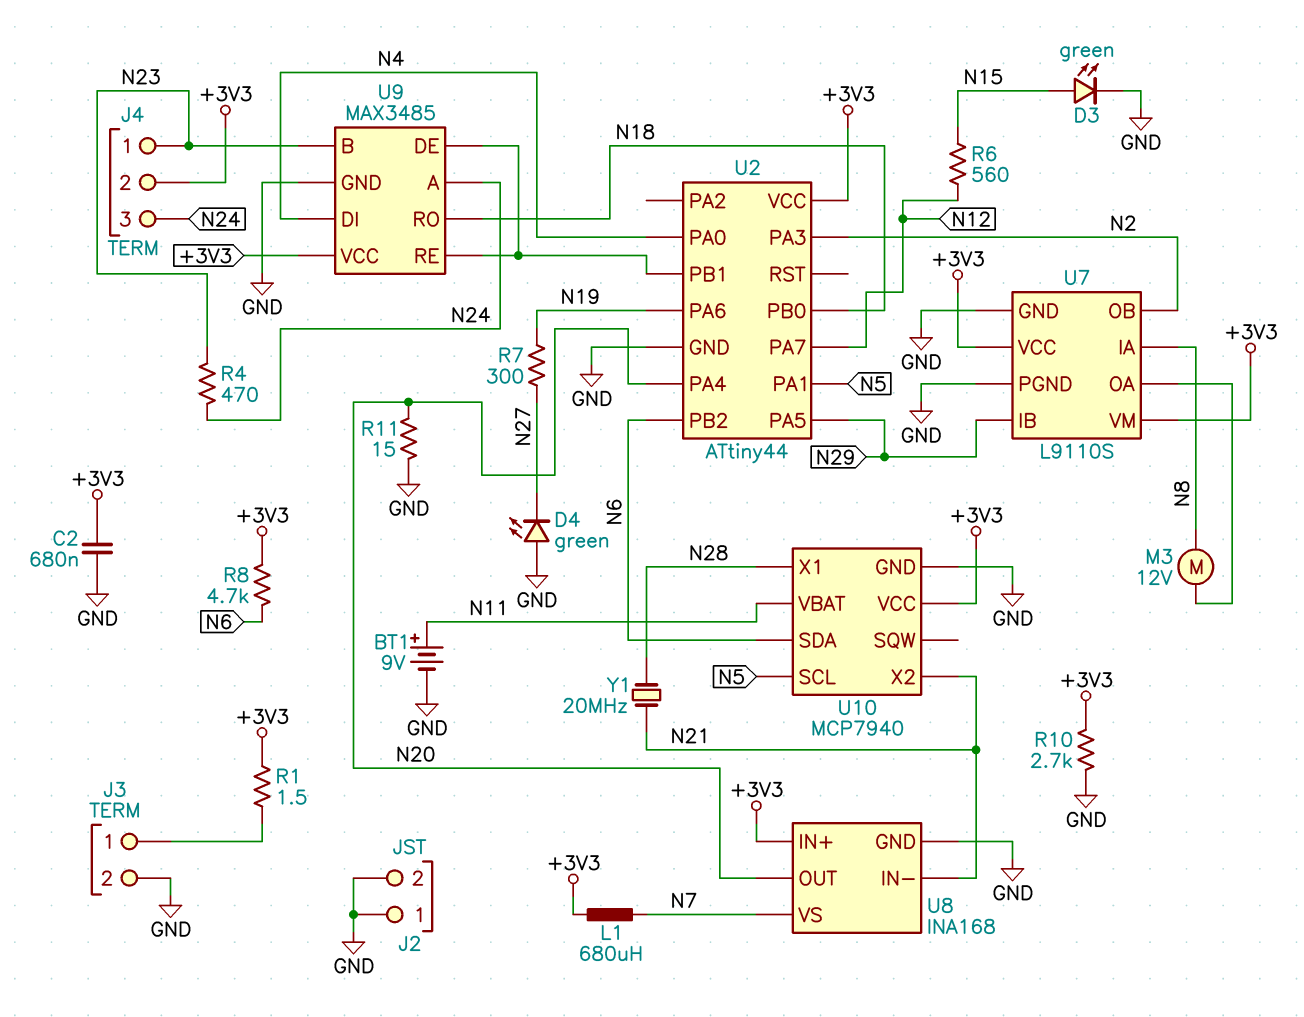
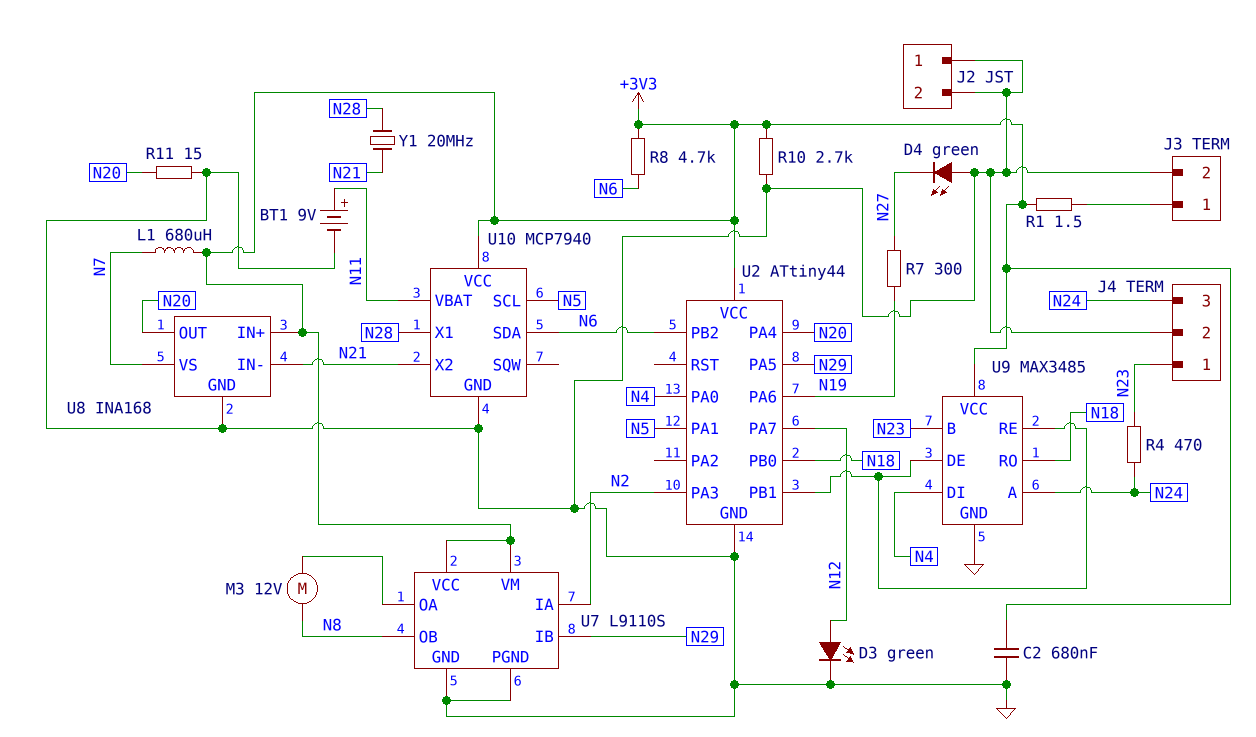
D3: LED green (A N15, K GND) -> LED green (A N12, K GND)
J4 pin 2: +3V3 -> GND
R6: 560 (N12, N15) -> none
U7 pin IA: N8 -> N2
U7 pin OB: N2 -> N8

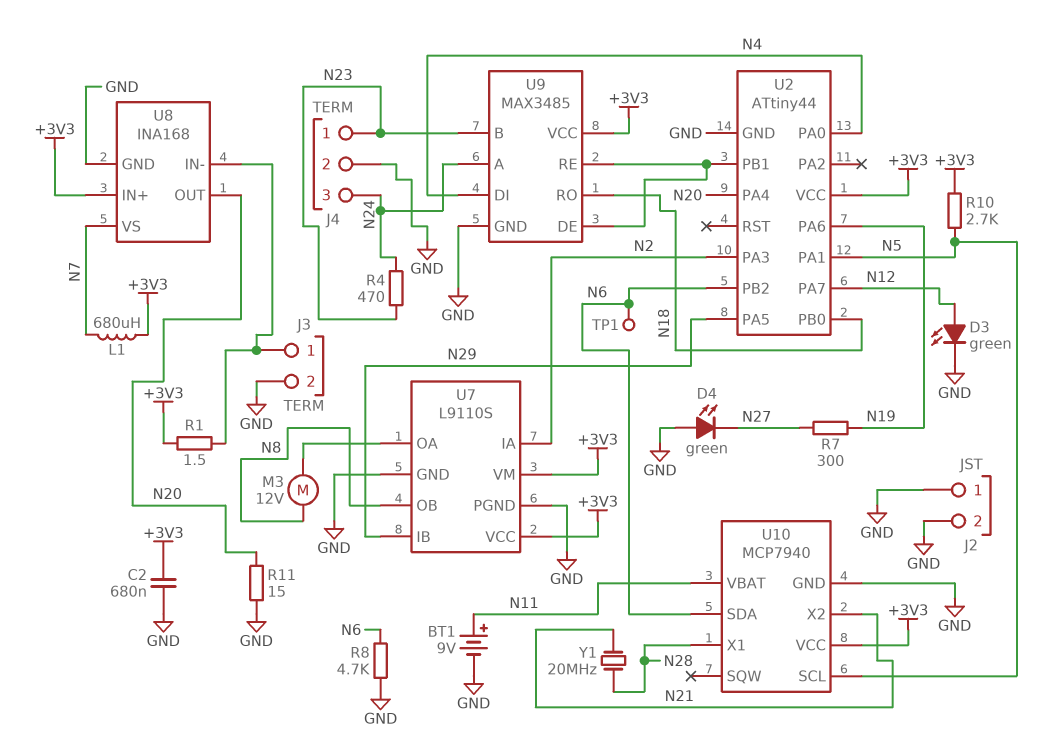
R8: 4.7k (+3V3, N6) -> 4.7k (GND, N6)
R10: 2.7k (+3V3, GND) -> 2.7k (+3V3, N5)
TP1: none -> test point (N6)
U8 pin IN-: N21 -> J3/1

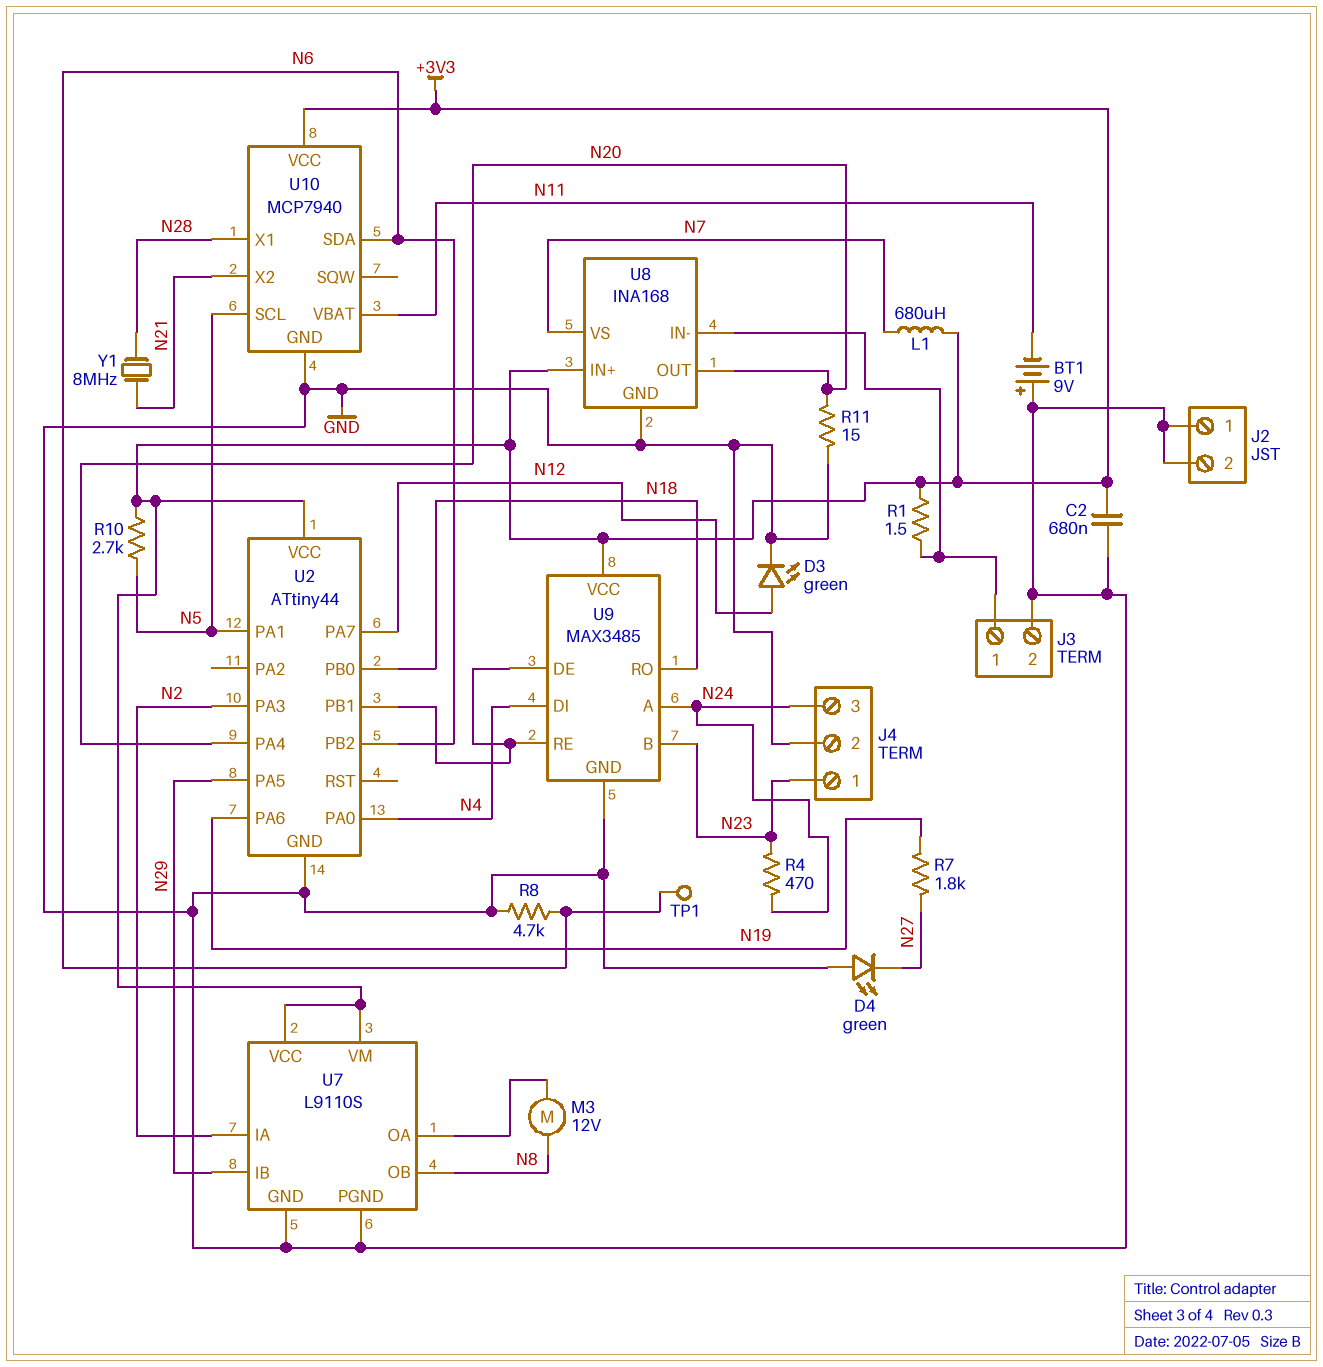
BT1: 9V (plus N11, minus GND) -> 9V (plus GND, minus N11)
R7: 300 (N19, N27) -> 1.8k (N19, N27)
Y1: 20MHz (N21, N28) -> 8MHz (N21, N28)

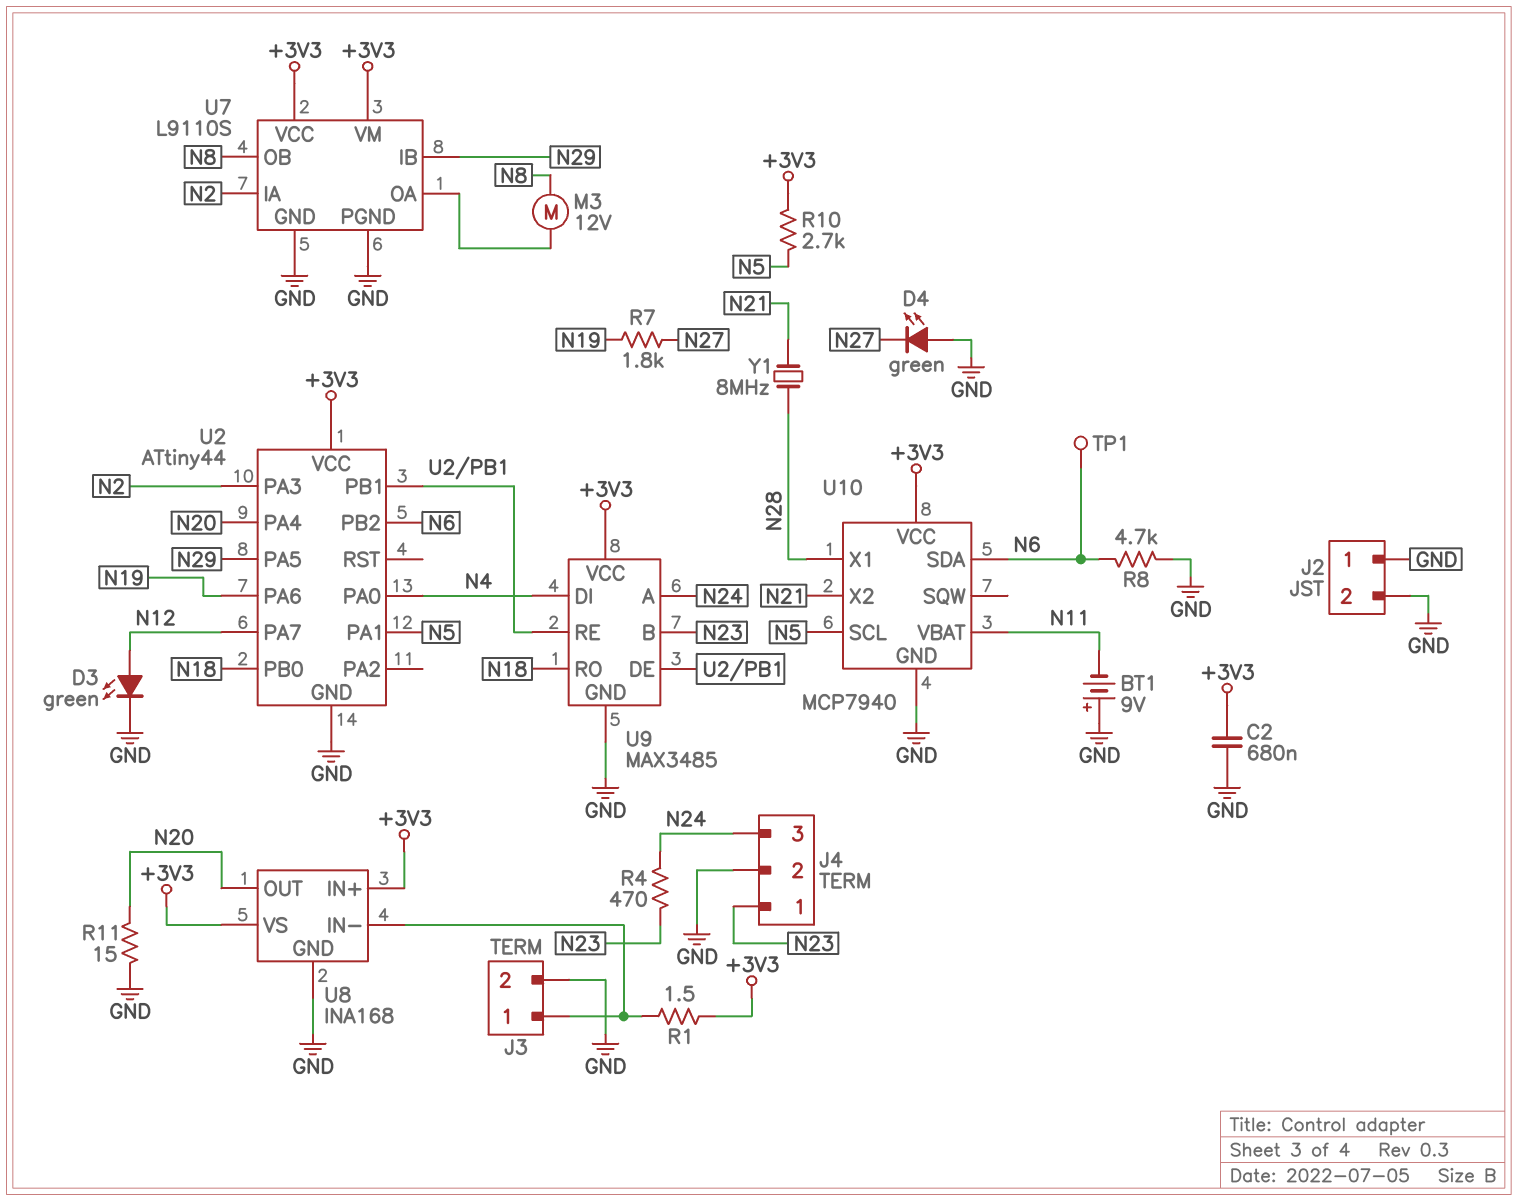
L1: 680uH (+3V3, N7) -> none
U8 pin VS: N7 -> +3V3

